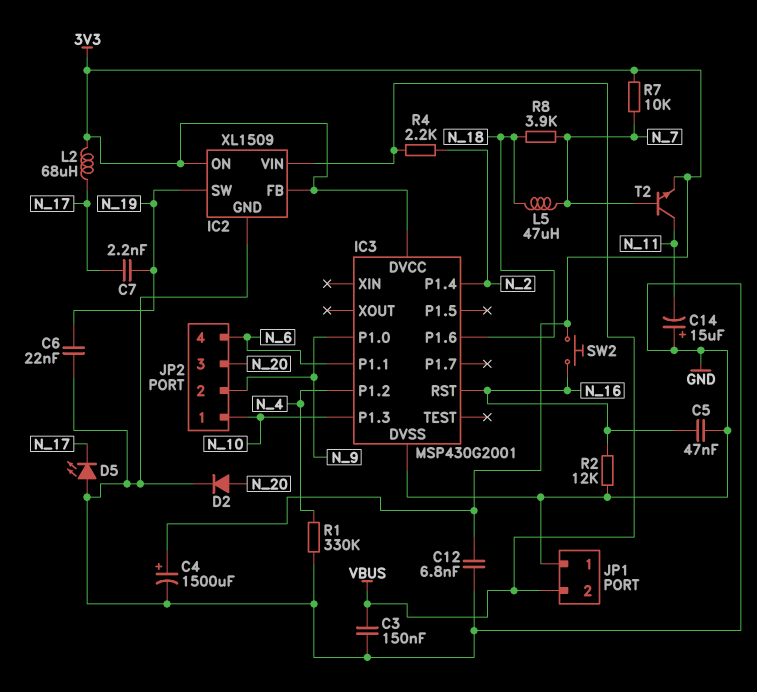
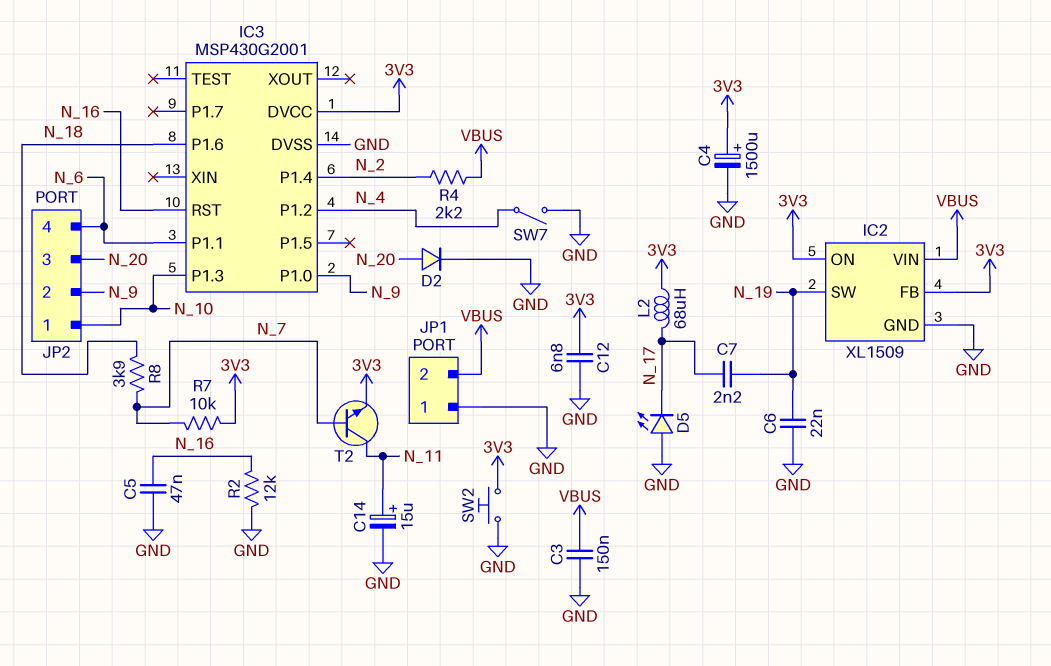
C14: 15uF (plus GND, minus N_11) -> 15uF (plus N_11, minus GND)
L5: 47uH (N_7, N_18) -> none
R1: 330k (GND, N_4) -> none
SW2: button (3V3, N_16) -> button (3V3, GND)
SW7: none -> switch (GND, N_4)

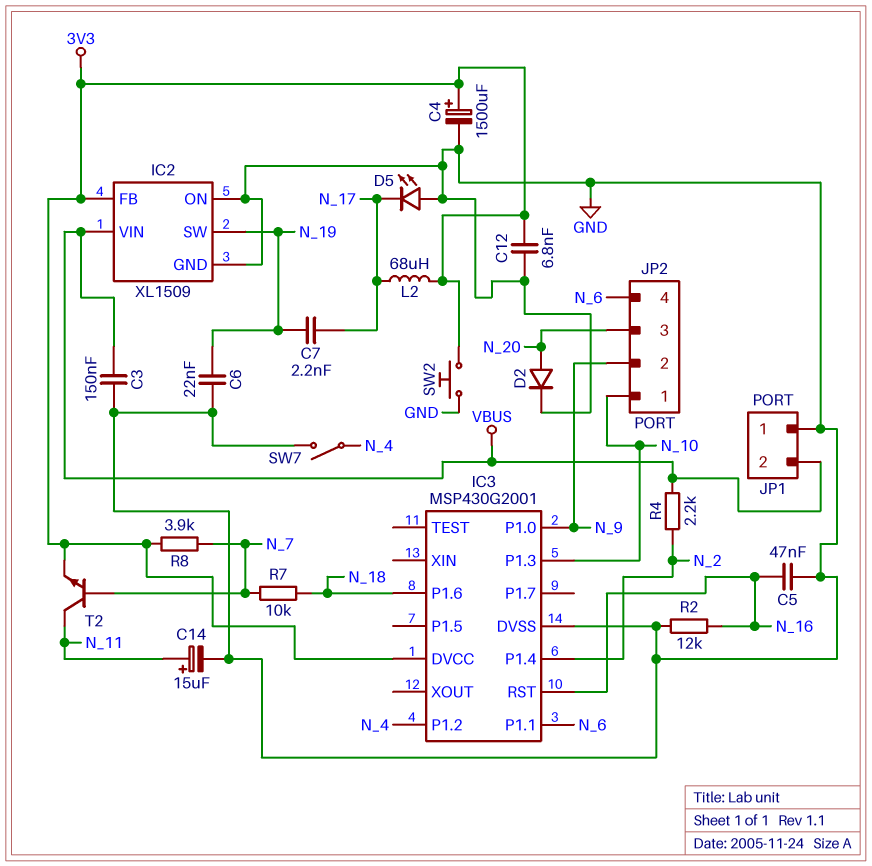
IC2 pin ON: 3V3 -> GND
R7: 10k (3V3, N_7) -> 10k (N_7, N_18)
R8: 3.9k (N_7, N_18) -> 3.9k (3V3, N_7)

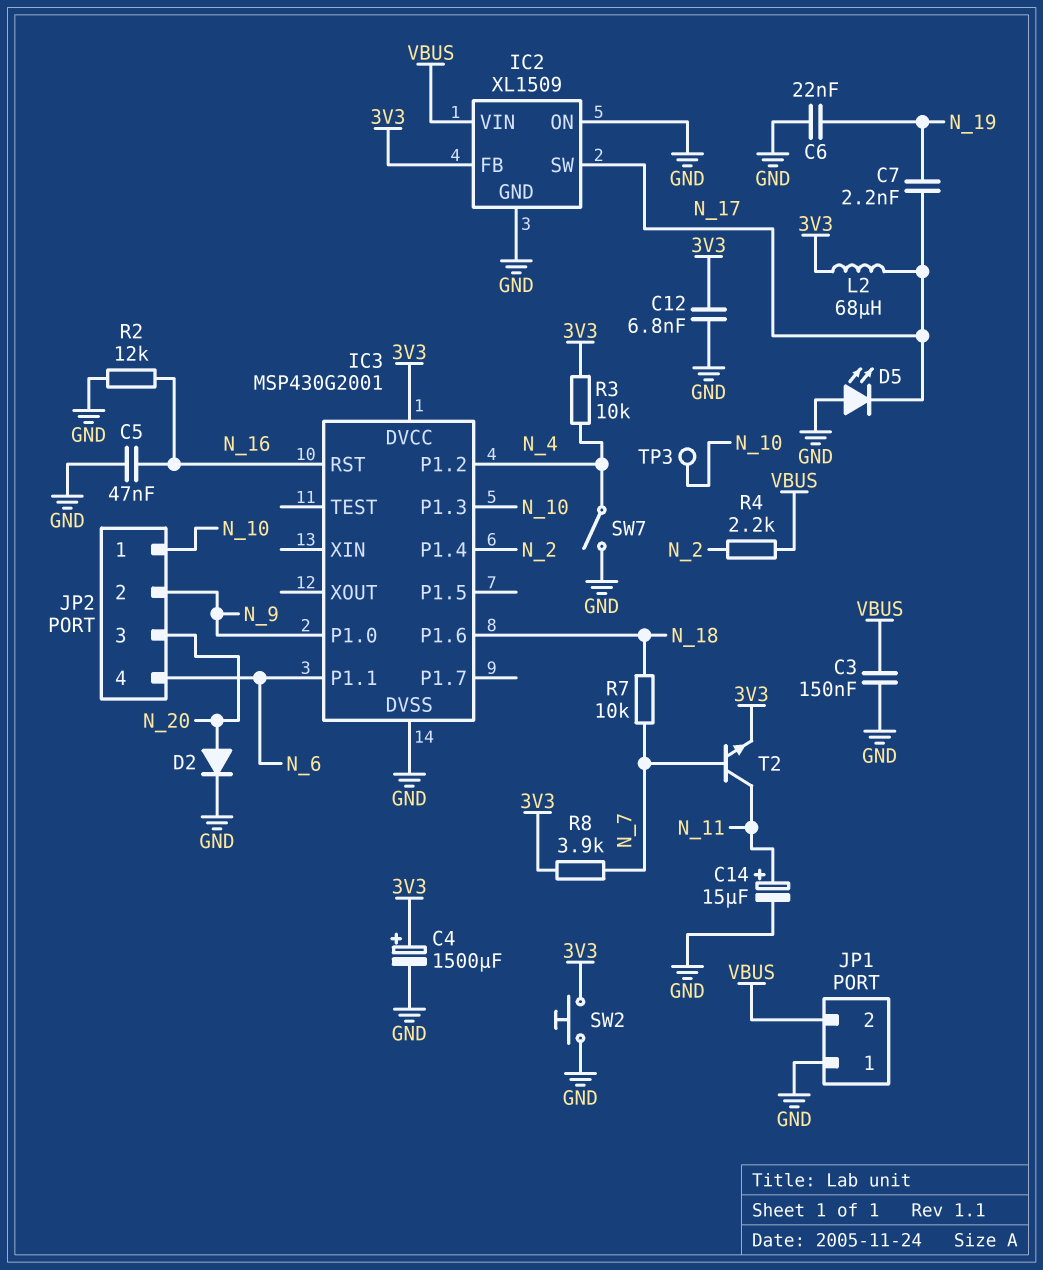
IC2 pin SW: N_19 -> N_17
R3: none -> 10k (3V3, N_4)
TP3: none -> test point (N_10)

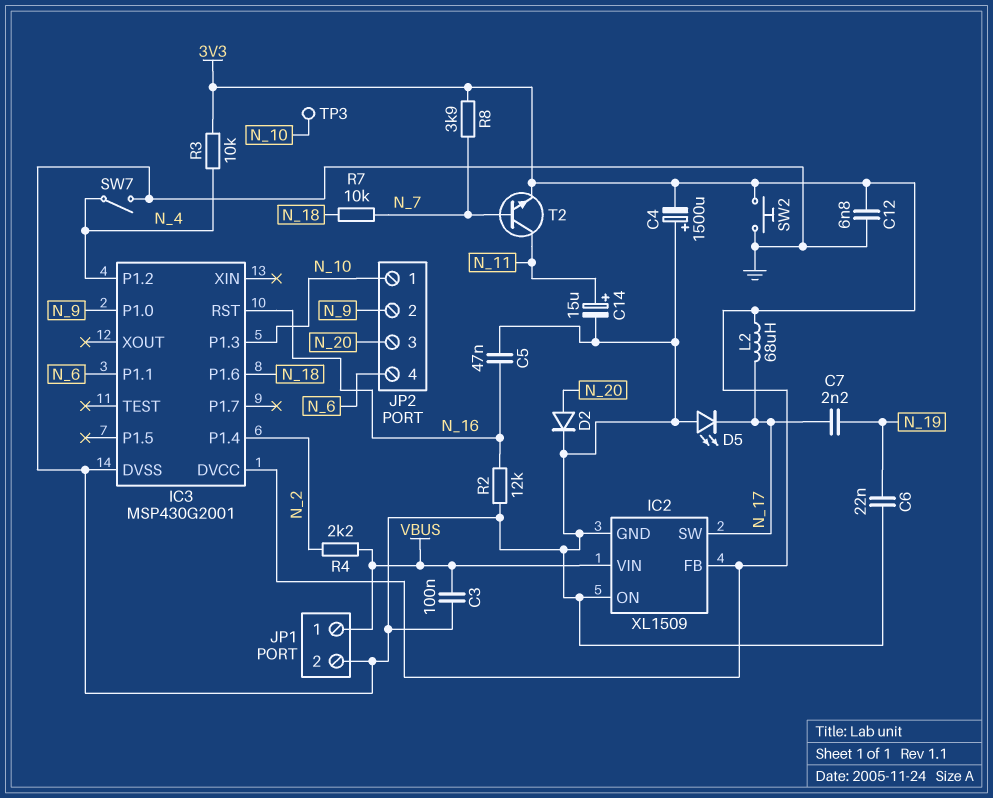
C3: 150nF (GND, VBUS) -> 100nF (GND, VBUS)
C4: 1500uF (plus 3V3, minus GND) -> 1500uF (plus GND, minus 3V3)
JP1 pin 1: GND -> VBUS
JP1 pin 2: VBUS -> GND

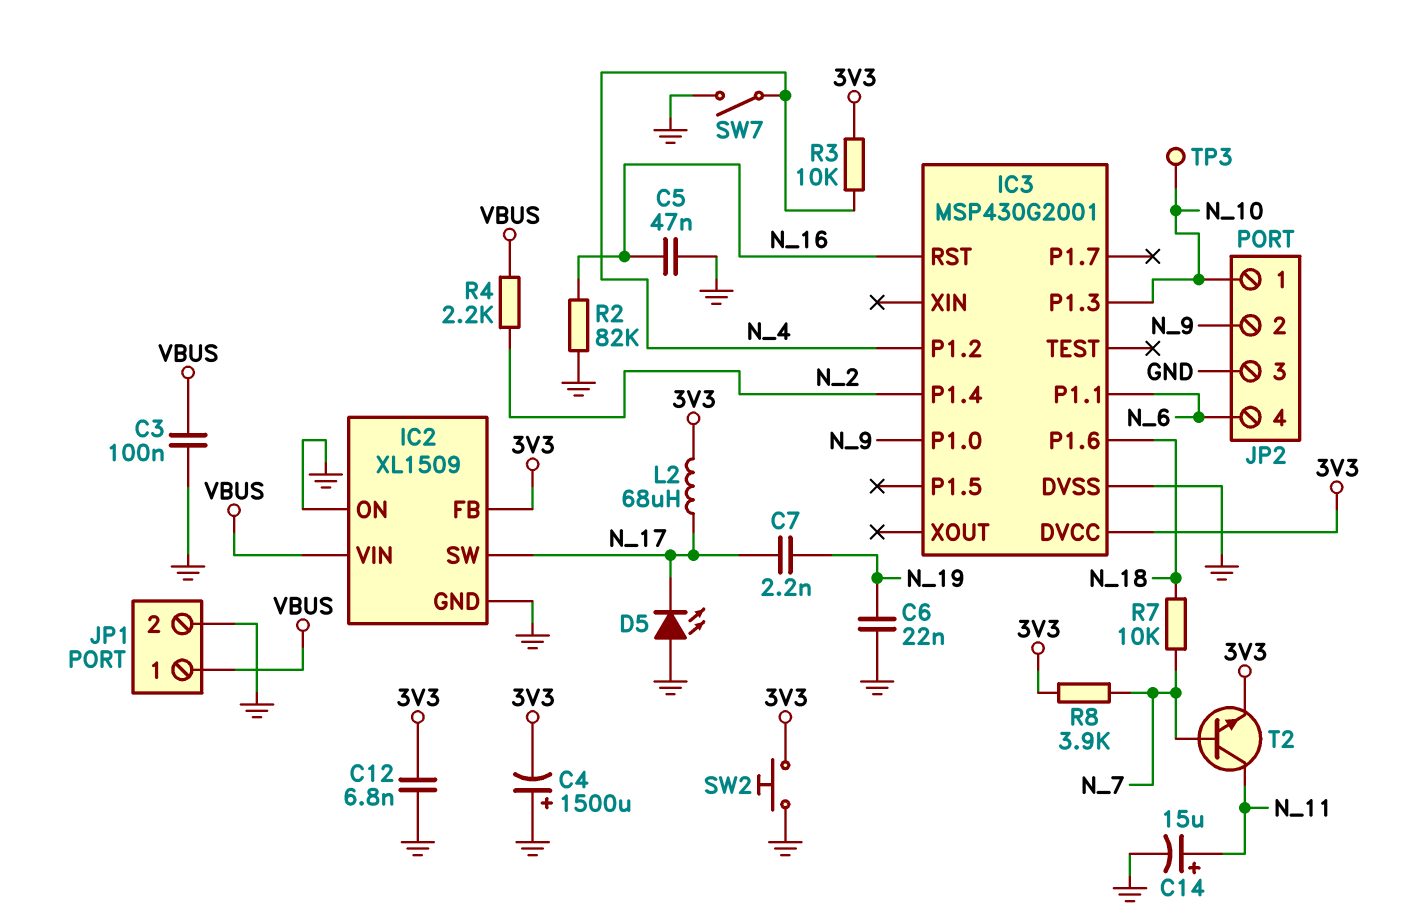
D2: diode (A N_20, K GND) -> none
JP2 pin 3: N_20 -> GND
R2: 12k (GND, N_16) -> 82k (GND, N_16)

